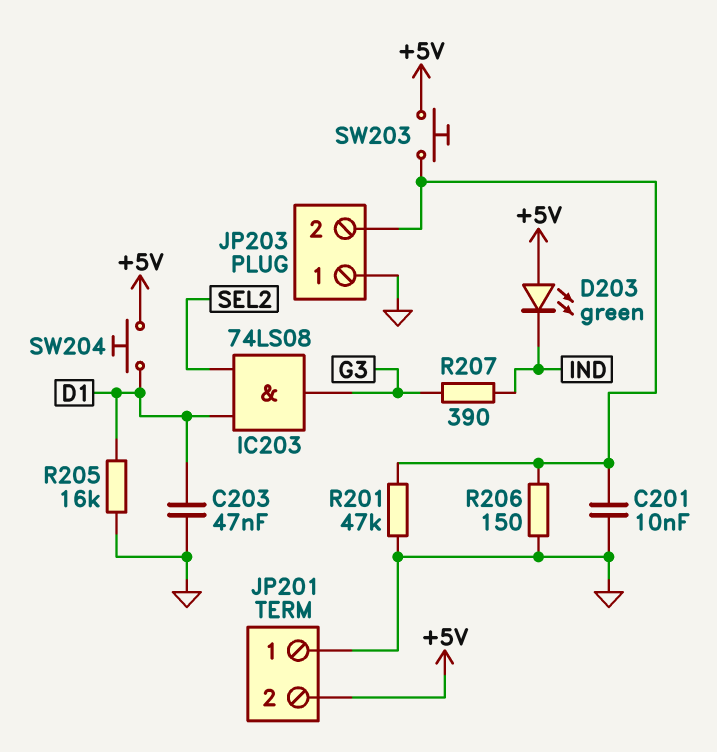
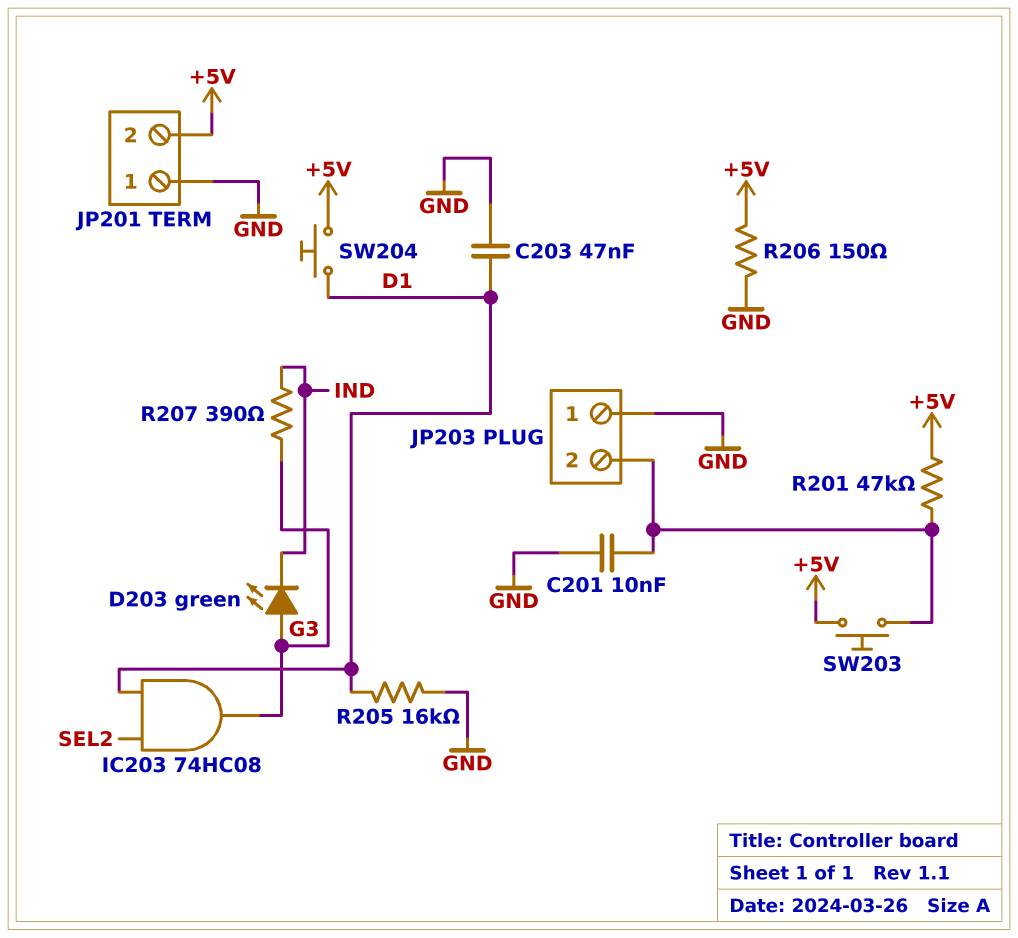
D203: LED green (A +5V, K IND) -> LED green (A G3, K IND)
IC203: AND 74LS08 (in D1, in SEL2, out G3) -> AND 74HC08 (in D1, in SEL2, out G3)
R201: 47k (GND, JP203/2) -> 47k (+5V, JP203/2)
R206: 150 (GND, JP203/2) -> 150 (+5V, GND)

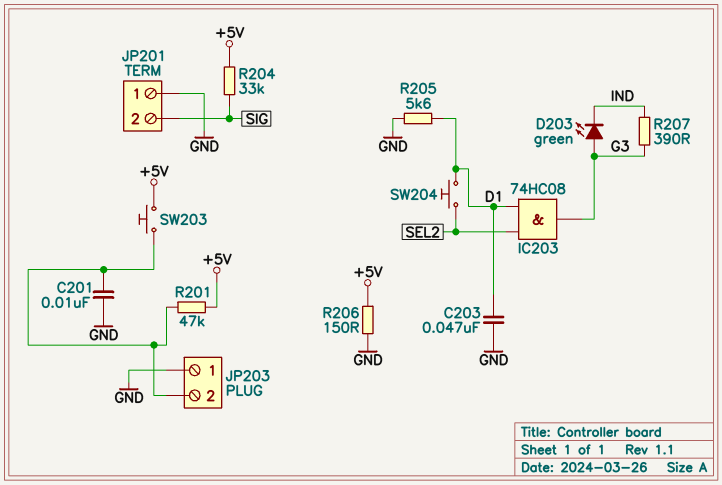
JP201 pin 2: +5V -> SIG
R204: none -> 33k (+5V, SIG)
R205: 16k (D1, GND) -> 5.6k (D1, GND)
SW204: button (+5V, D1) -> button (D1, SEL2)

